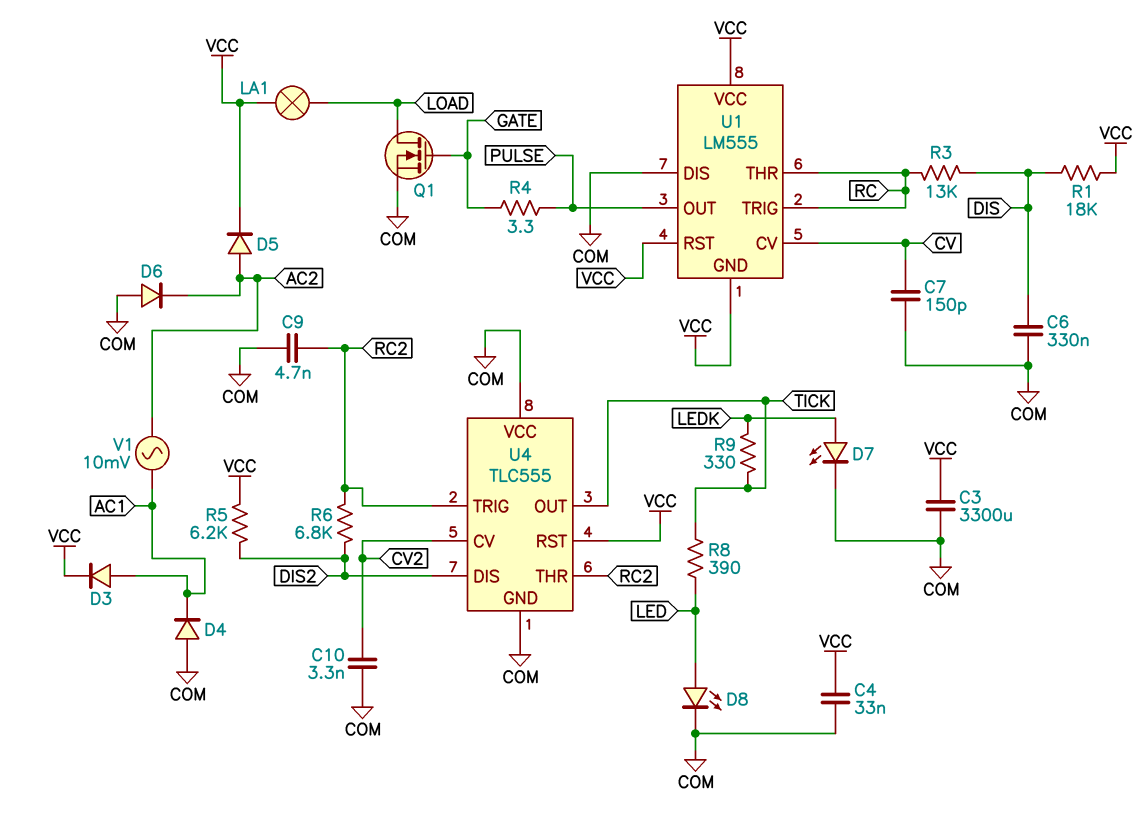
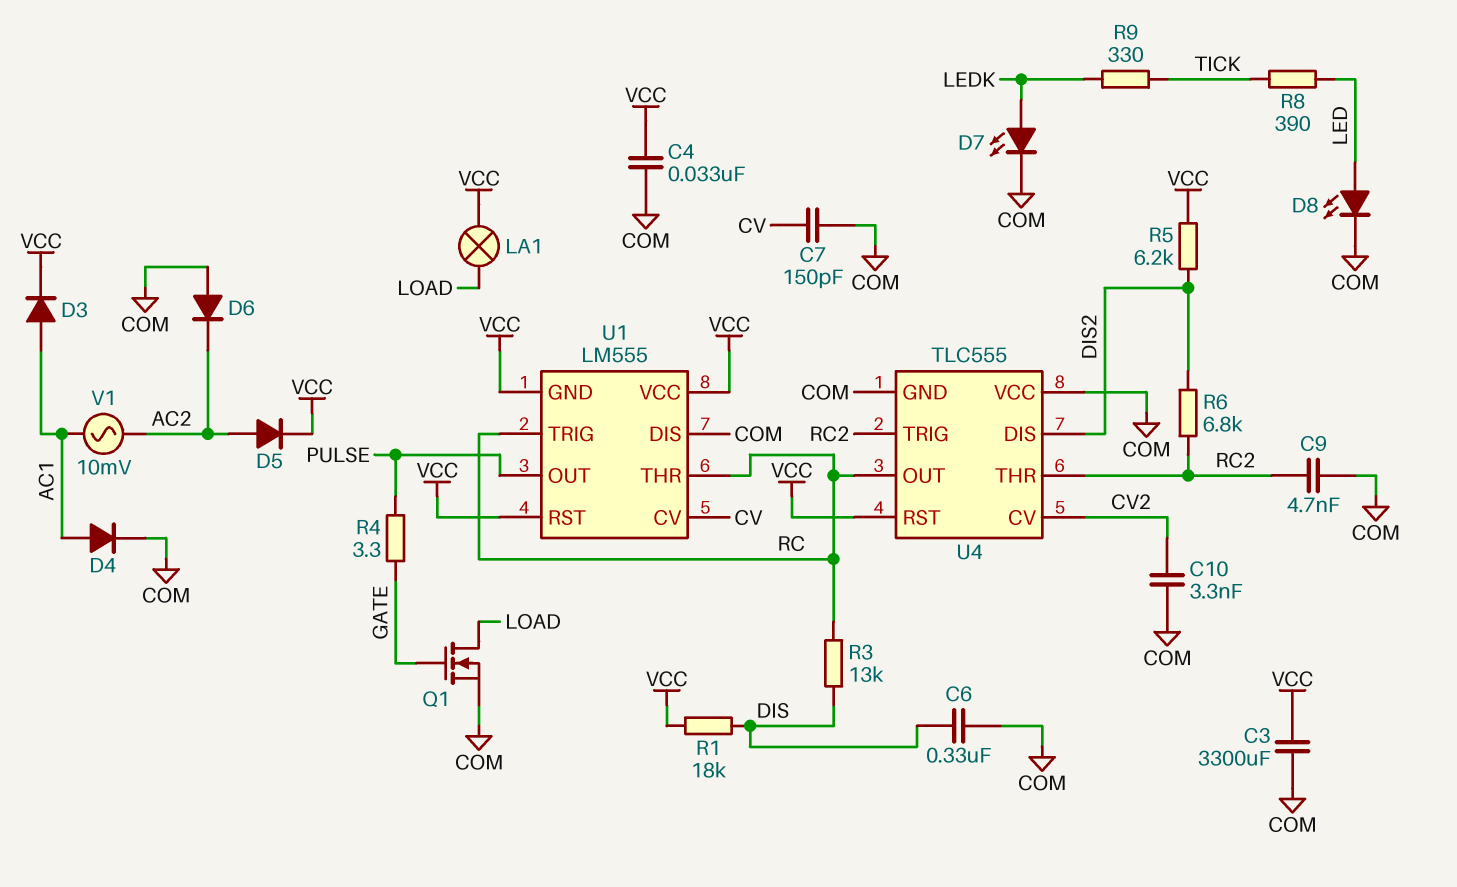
D4: diode (A COM, K AC1) -> diode (A AC1, K COM)
U4 pin OUT: TICK -> RC

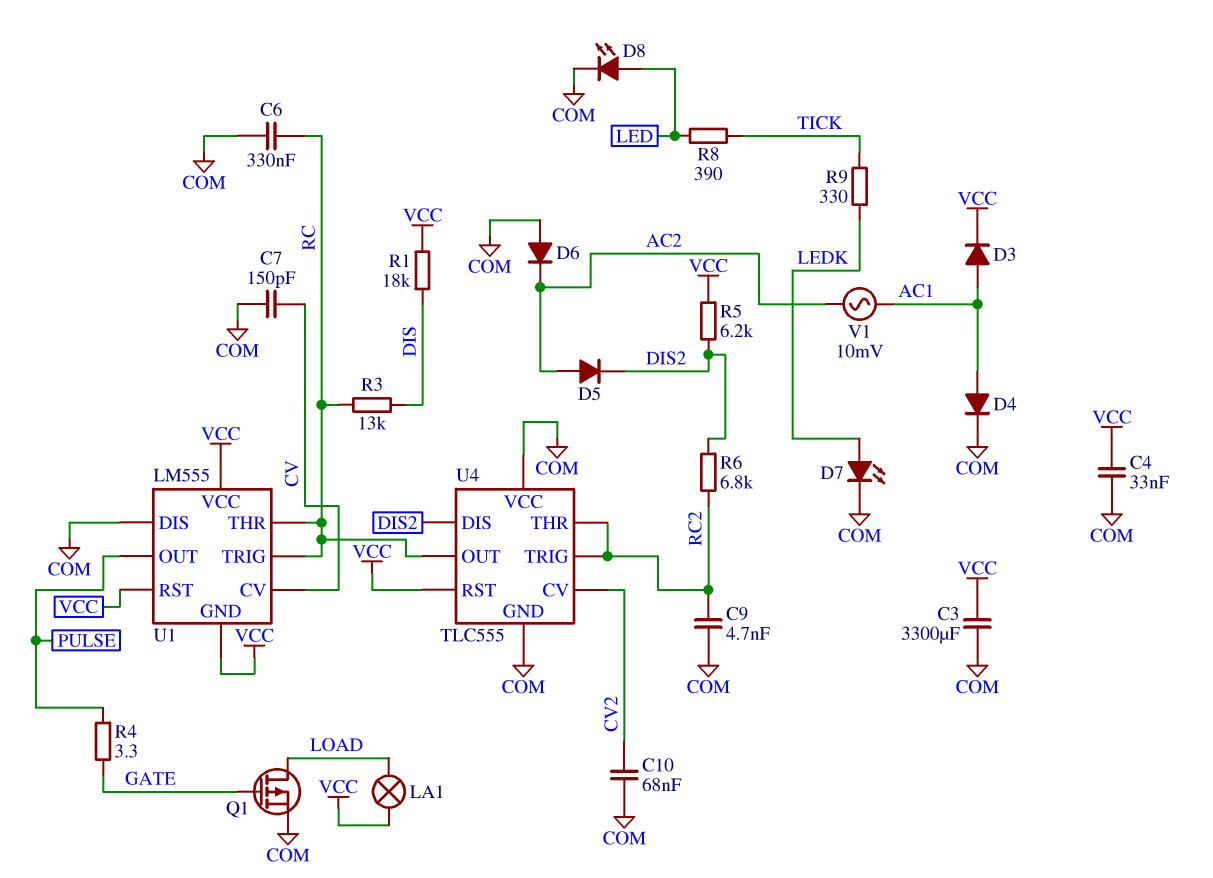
C6: 330nF (COM, DIS) -> 330nF (COM, RC)
C10: 3.3nF (COM, CV2) -> 68nF (COM, CV2)
D5: diode (A AC2, K VCC) -> diode (A AC2, K DIS2)
Q1: NMOS (G GATE, D LOAD, S COM) -> PMOS (G GATE, D LOAD, S COM)

